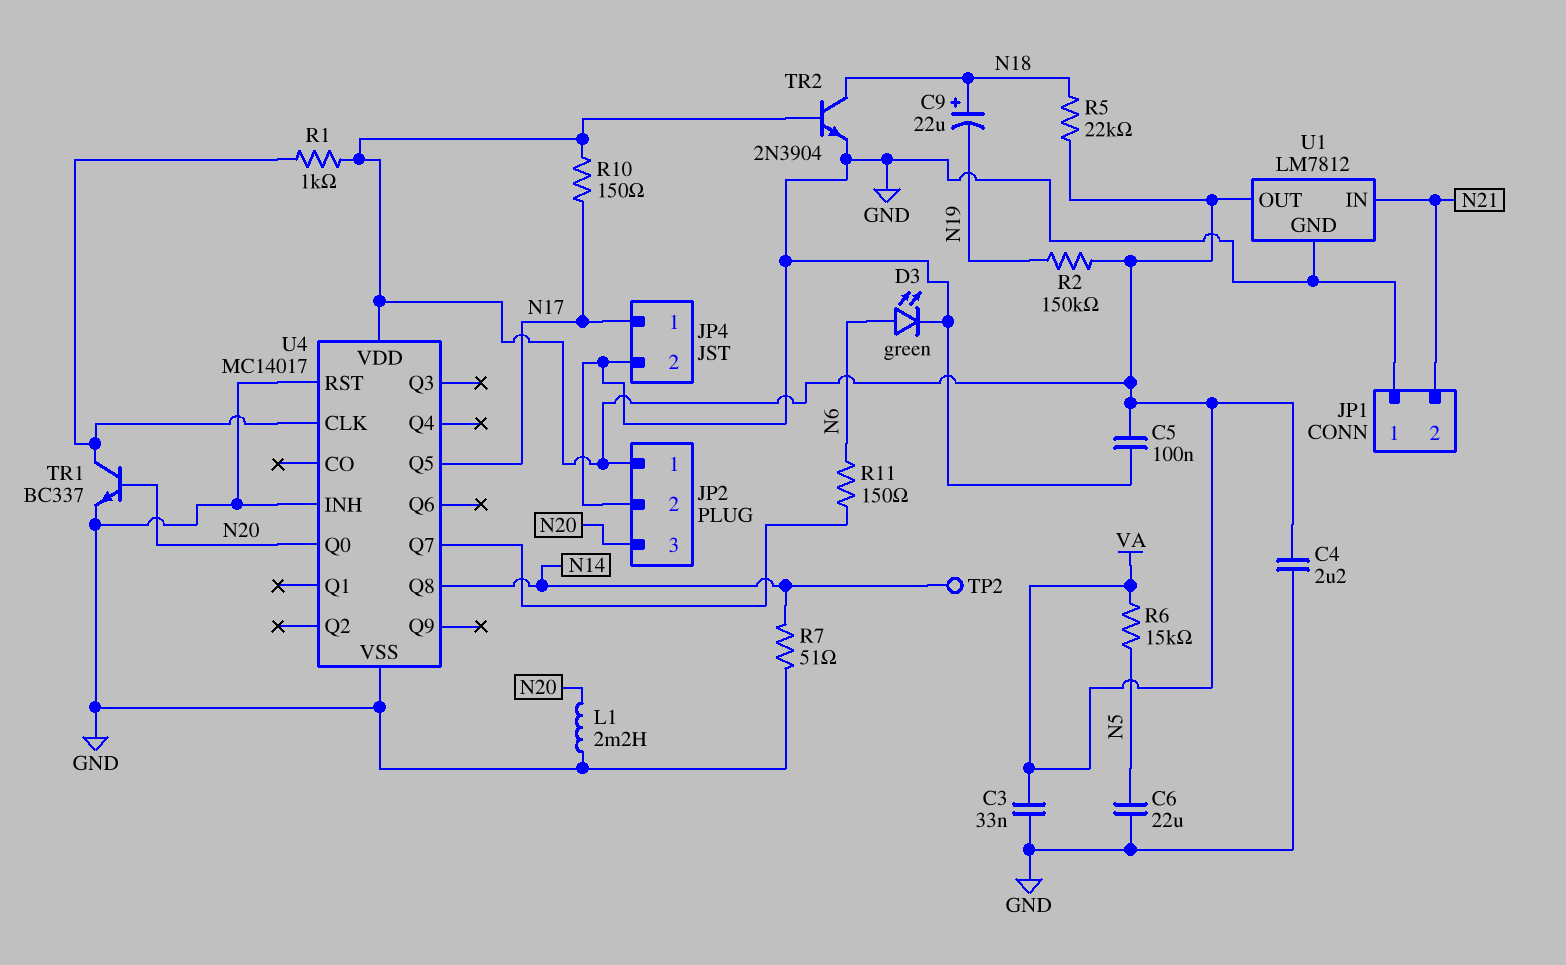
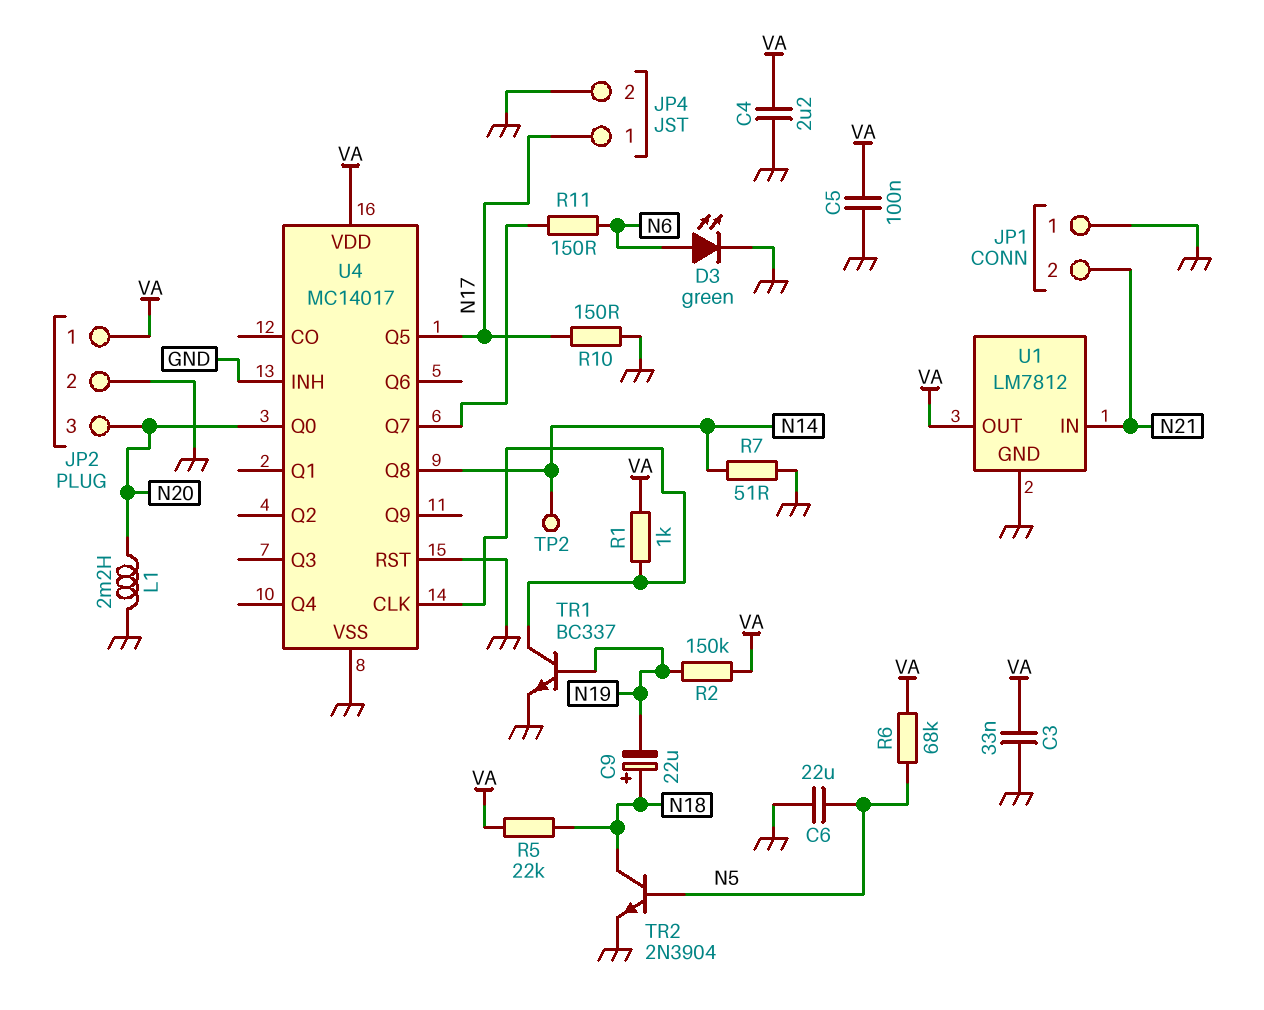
R6: 15k (N5, VA) -> 68k (N5, VA)
R10: 150 (N17, VA) -> 150 (GND, N17)
TR1: NPN BC337 (B N20, C U4/CLK, E GND) -> NPN BC337 (B N19, C U4/CLK, E GND)
TR2: NPN 2N3904 (B VA, C N18, E GND) -> NPN 2N3904 (B N5, C N18, E GND)

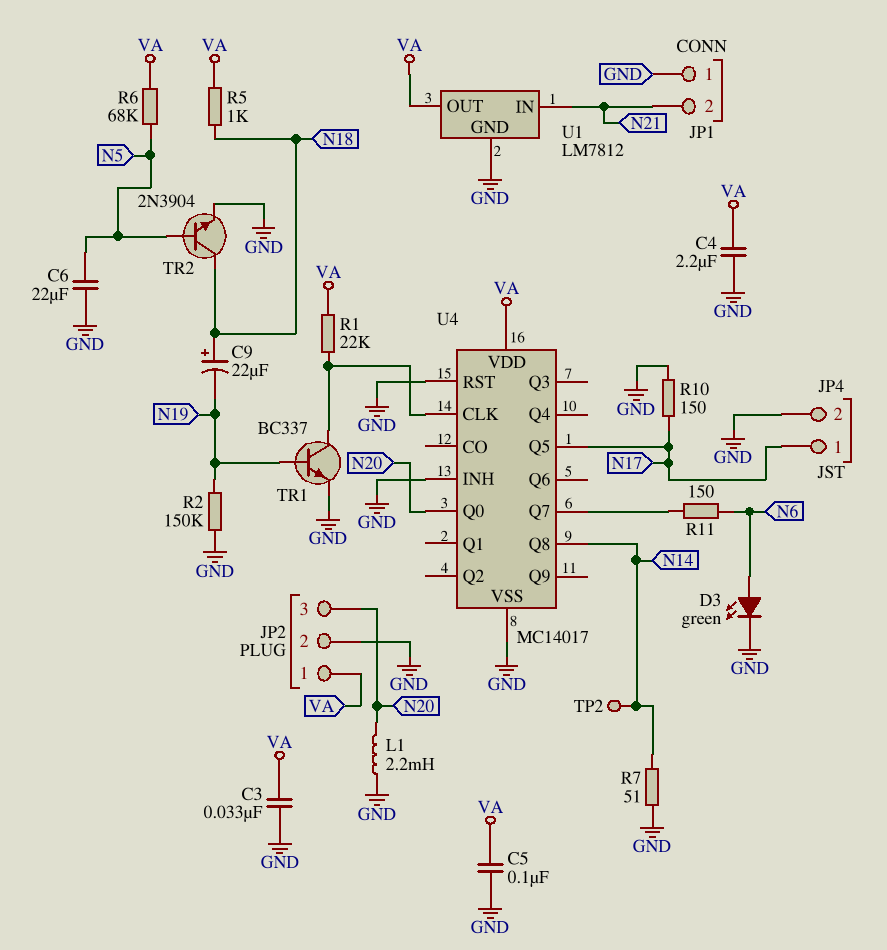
R1: 1k (U4/CLK, VA) -> 22k (U4/CLK, VA)
R2: 150k (N19, VA) -> 150k (GND, N19)
R5: 22k (N18, VA) -> 1k (N18, VA)

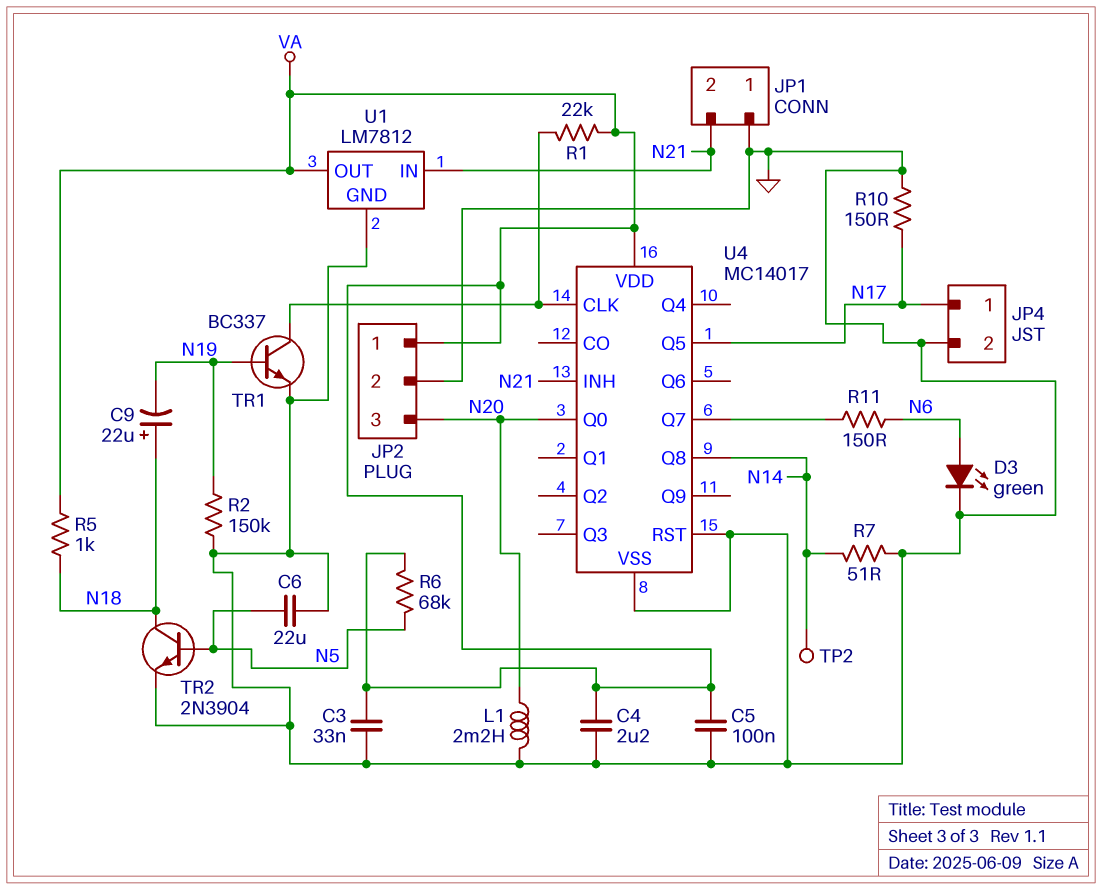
U4 pin INH: GND -> N21

